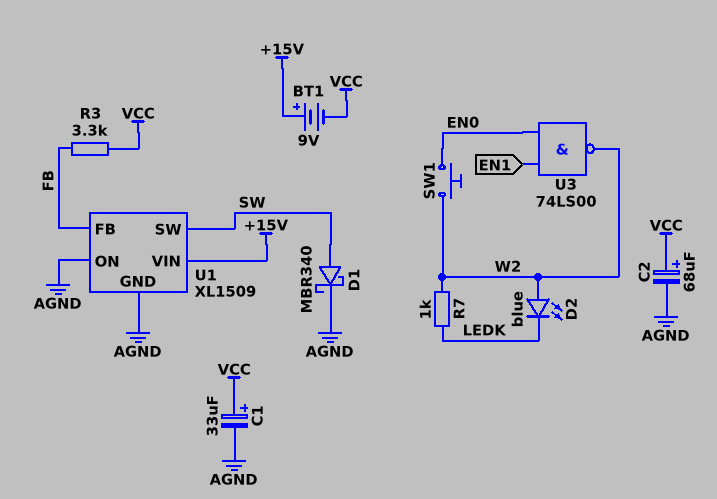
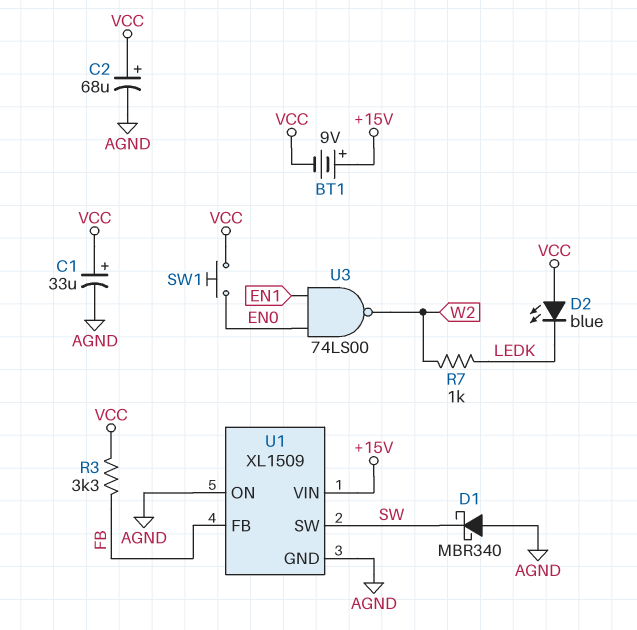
D1: schottky MBR340 (A SW, K AGND) -> schottky MBR340 (A AGND, K SW)
D2: LED blue (A W2, K LEDK) -> LED blue (A VCC, K LEDK)
SW1: button (EN0, W2) -> button (EN0, VCC)

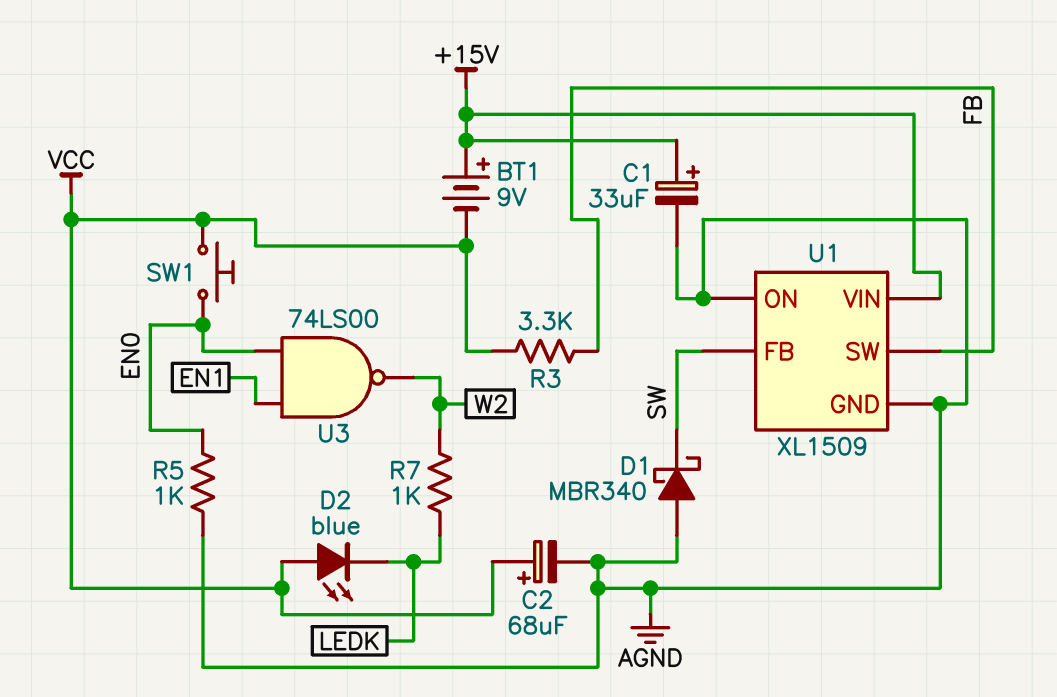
C1: 33uF (plus VCC, minus AGND) -> 33uF (plus +15V, minus AGND)
R5: none -> 1k (AGND, EN0)
U1 pin FB: FB -> SW
U1 pin SW: SW -> FB

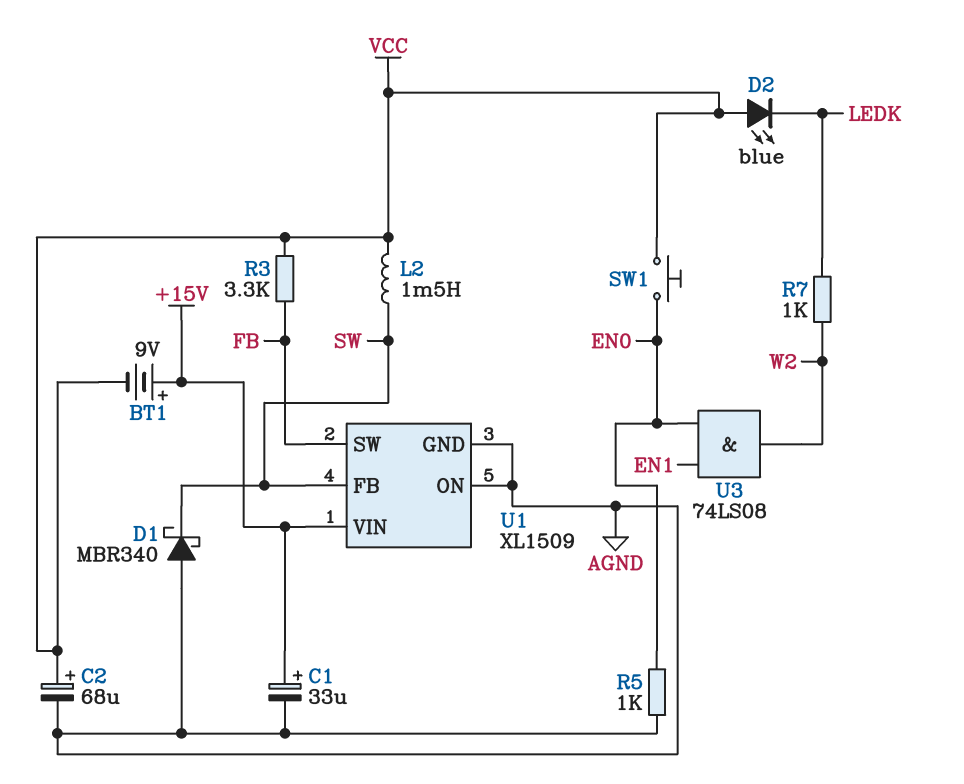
L2: none -> 1.5mH (SW, VCC)
U3: NAND 74LS00 (in EN0, in EN1, out W2) -> AND 74LS08 (in EN0, in EN1, out W2)

